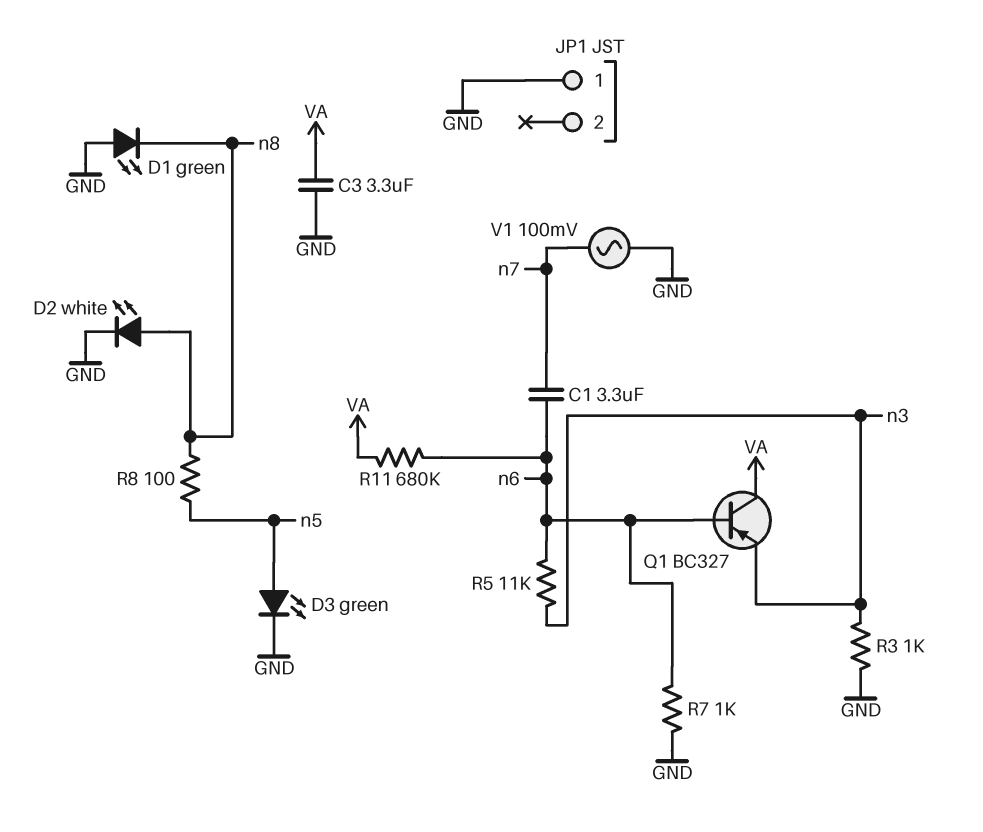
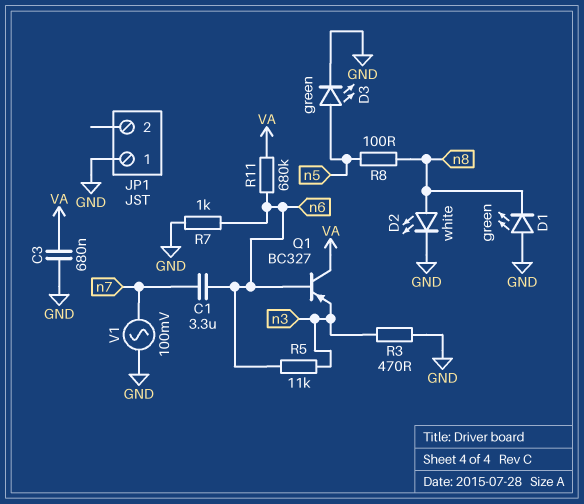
C3: 3.3uF (GND, VA) -> 680nF (GND, VA)
R3: 1k (GND, n3) -> 470 (GND, n3)

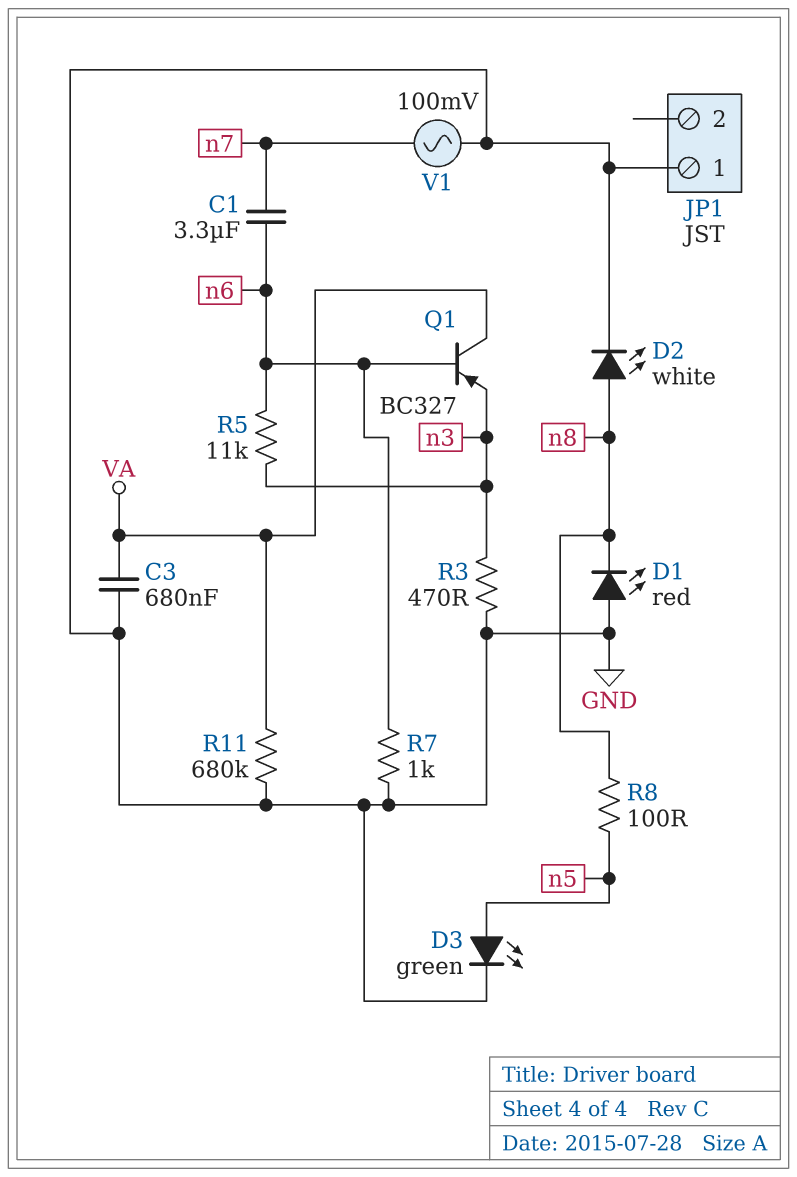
D1: LED green (A GND, K n8) -> LED red (A GND, K n8)
R11: 680k (VA, n6) -> 680k (GND, VA)

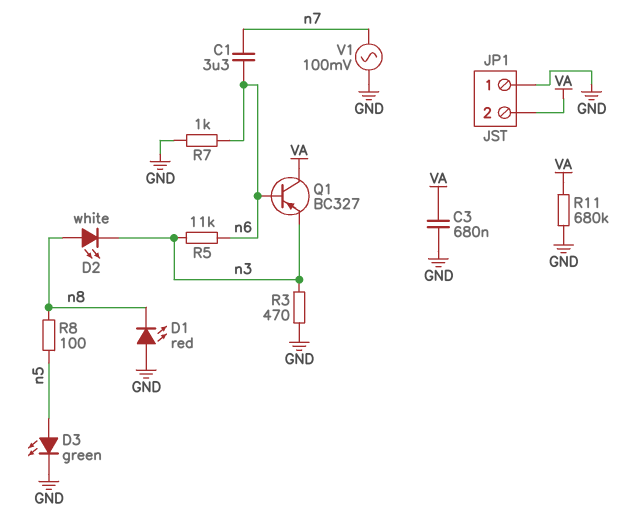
D2: LED white (A n8, K GND) -> LED white (A n8, K n3)
JP1 pin 2: none -> VA

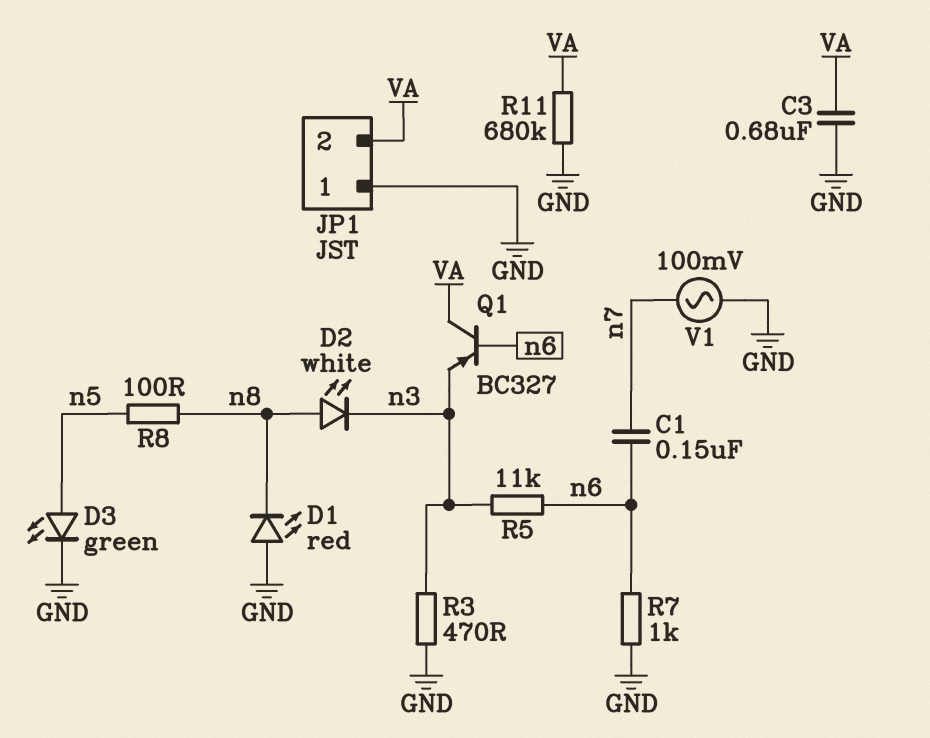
C1: 3.3uF (n6, n7) -> 150nF (n6, n7)

